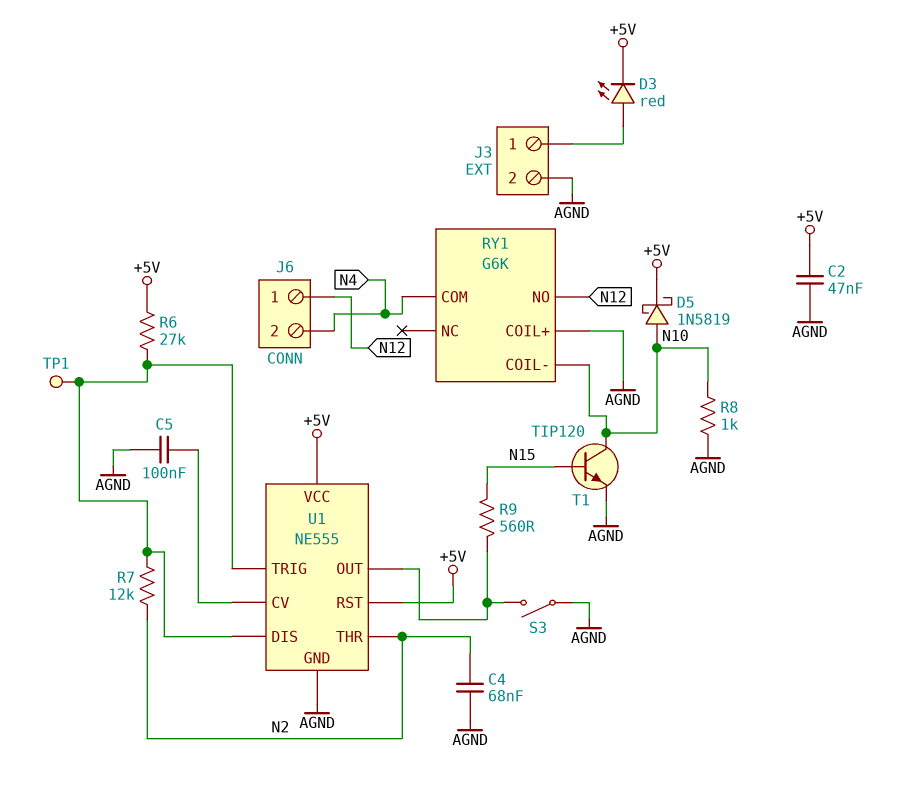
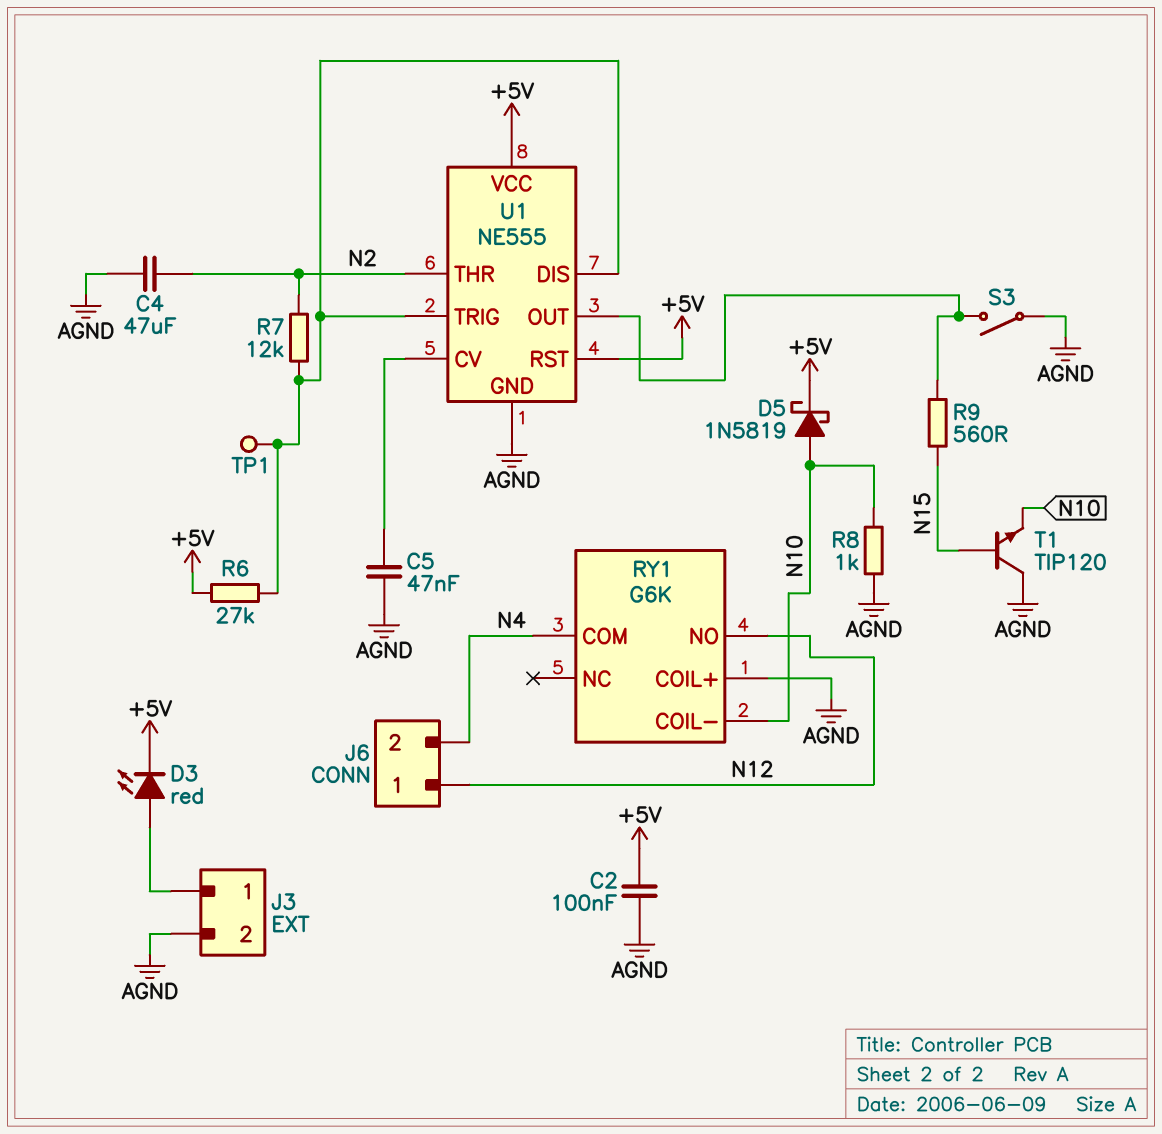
C2: 47nF (+5V, AGND) -> 100nF (+5V, AGND)
C4: 68nF (AGND, N2) -> 47uF (AGND, N2)
C5: 100nF (AGND, U1/CV) -> 47nF (AGND, U1/CV)
T1: NPN TIP120 (B N15, C N10, E AGND) -> NPN TIP120 (B N15, C AGND, E N10)

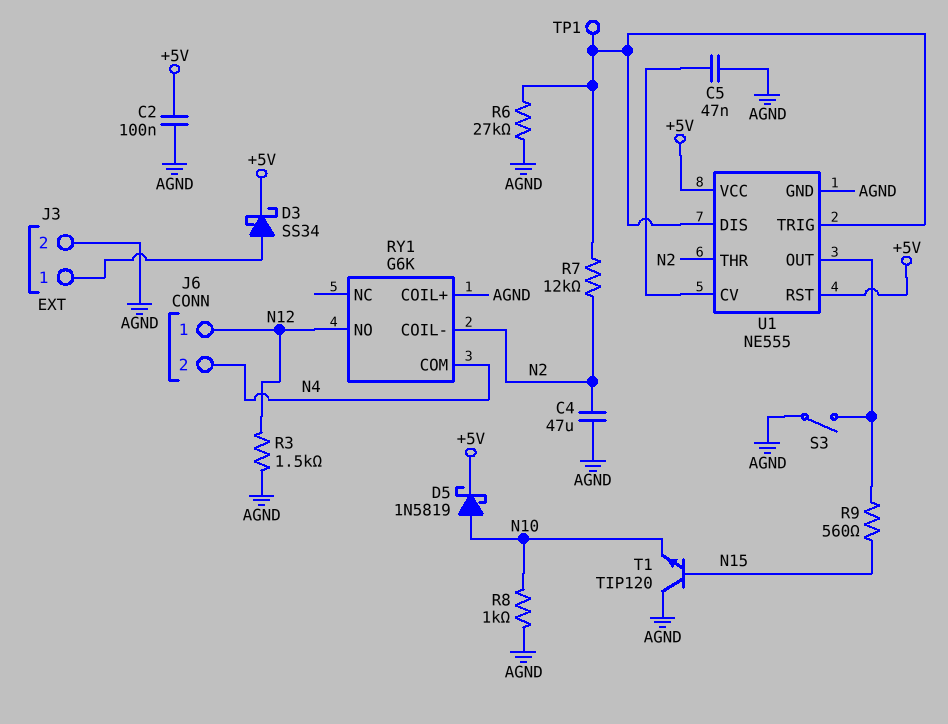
D3: LED red (A J3/1, K +5V) -> schottky SS34 (A J3/1, K +5V)
R3: none -> 1.5k (AGND, N12)
R6: 27k (+5V, U1/DIS) -> 27k (AGND, U1/DIS)
RY1 pin COIL-: N10 -> N2

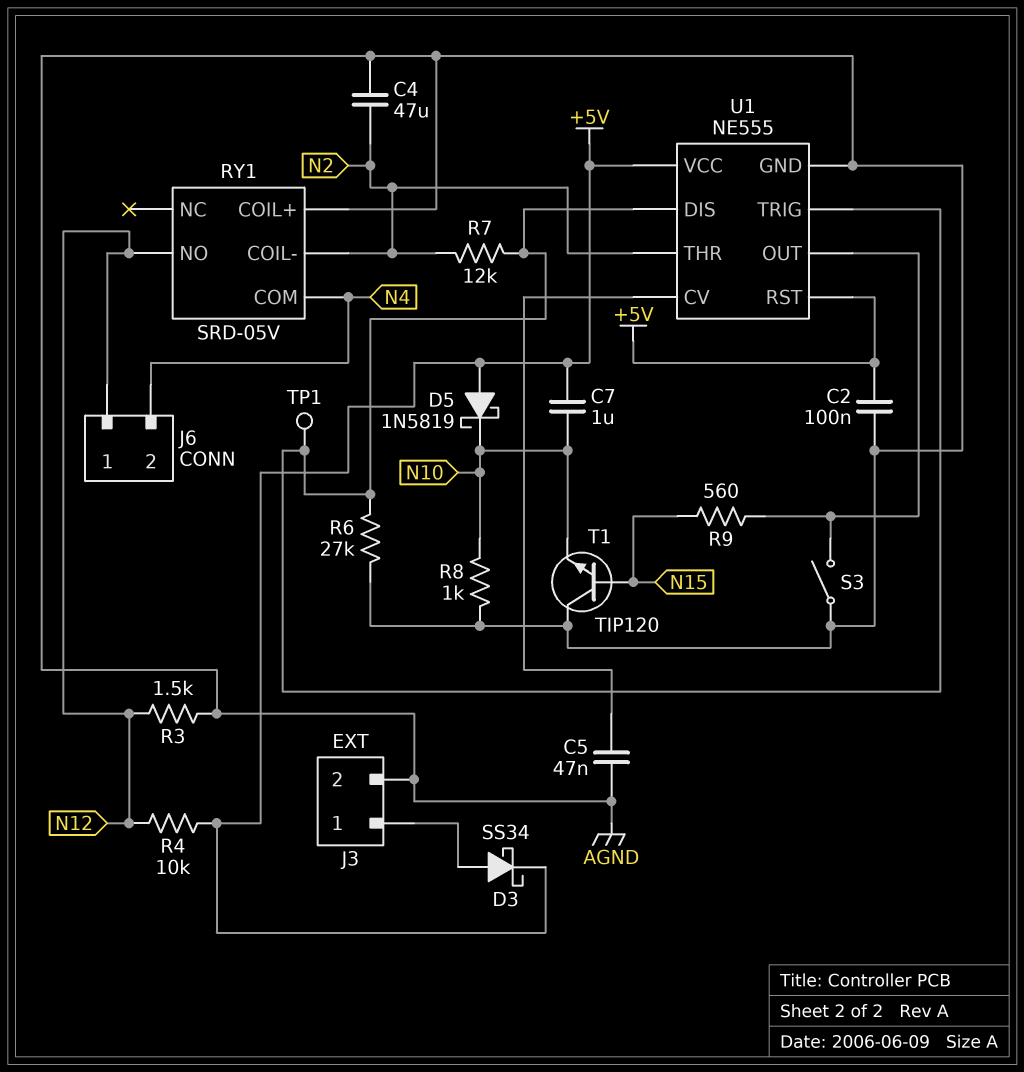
C7: none -> 1uF (+5V, N10)
D5: schottky 1N5819 (A N10, K +5V) -> schottky 1N5819 (A +5V, K N10)
R4: none -> 10k (+5V, N12)
RY1: G6K -> SRD-05V

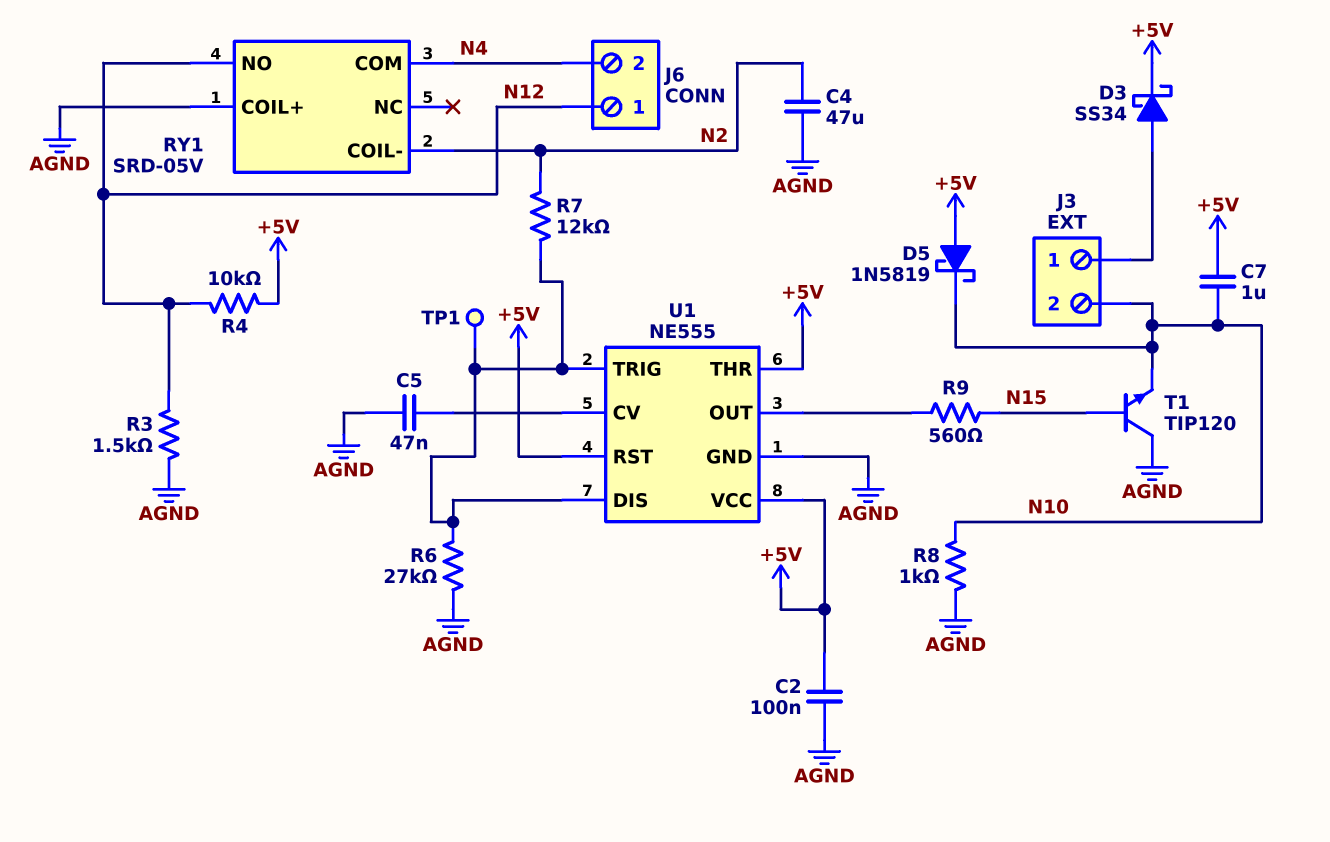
J3 pin 2: AGND -> N10
S3: switch (AGND, U1/OUT) -> none
U1 pin THR: N2 -> +5V

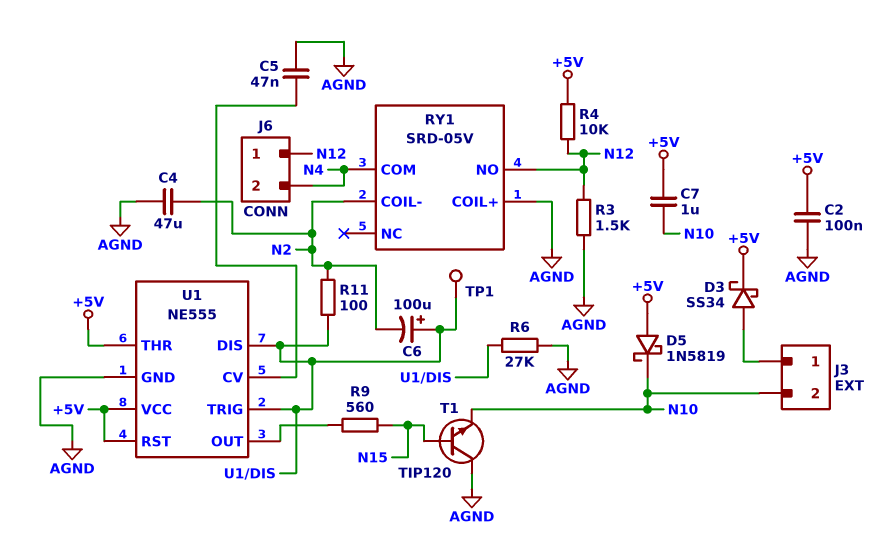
C6: none -> 100uF (plus U1/DIS, minus N2)
R7: 12k (N2, U1/DIS) -> none
R8: 1k (AGND, N10) -> none
R11: none -> 100 (N2, U1/DIS)

